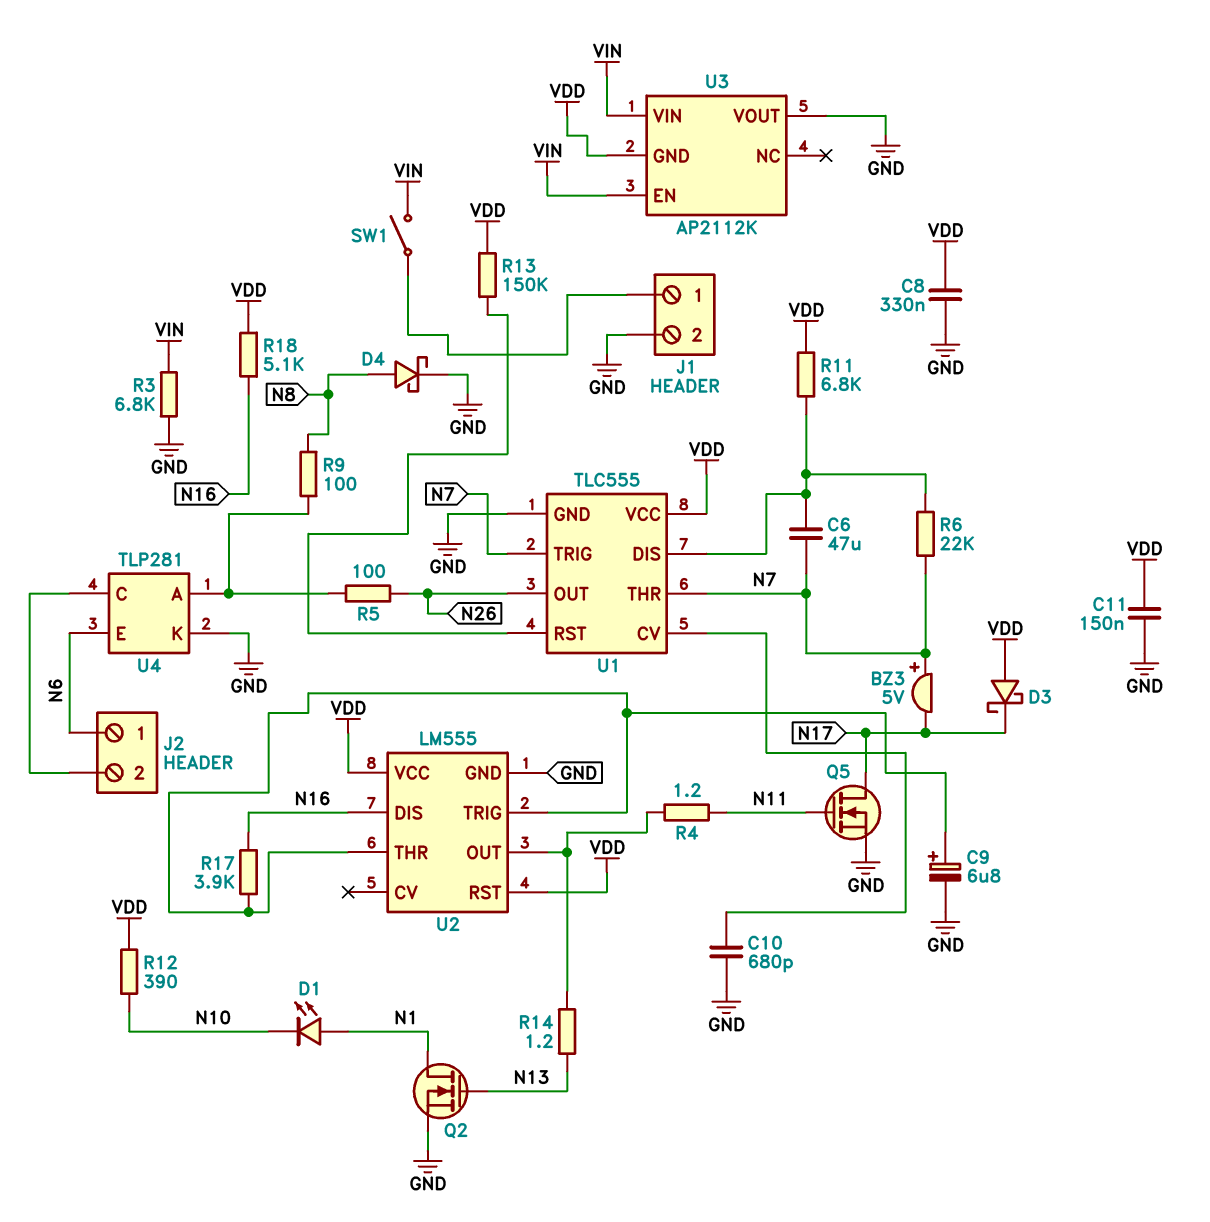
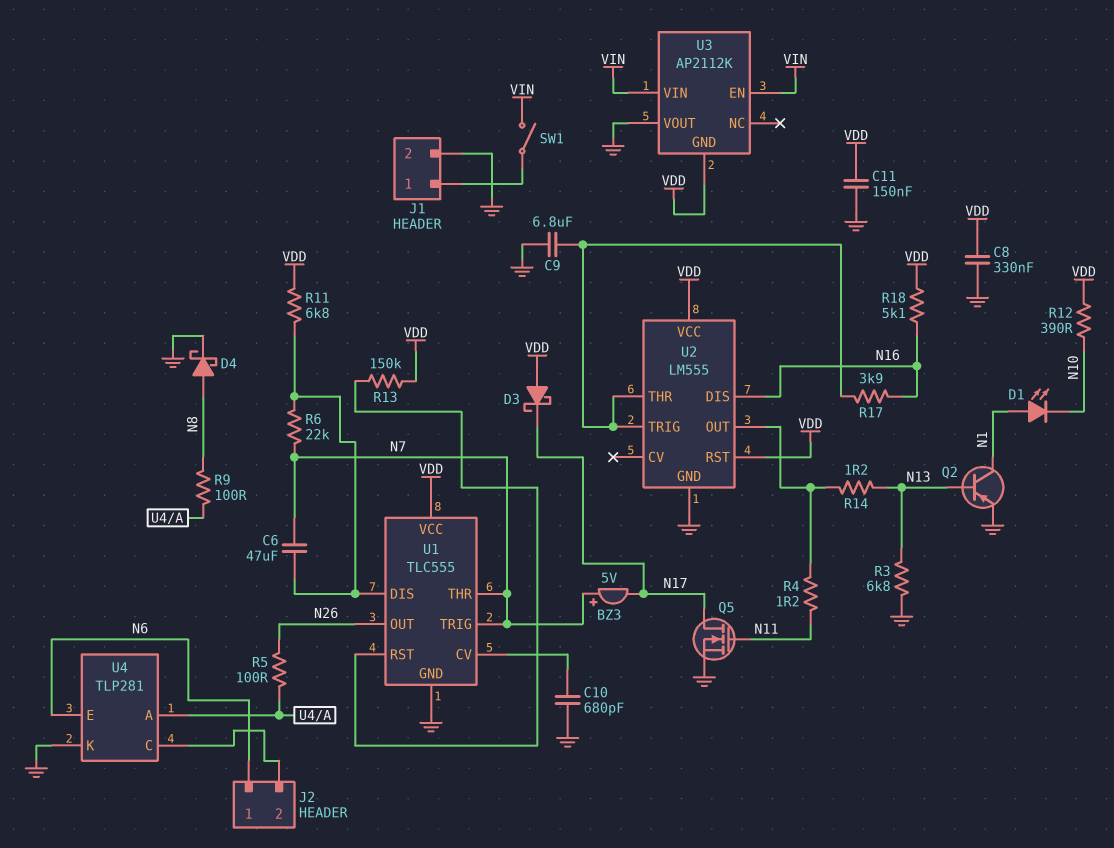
C9: 6.8uF (plus U2/THR, minus GND) -> 6.8uF (GND, U2/THR)
Q2: NMOS (G N13, D N1, S GND) -> PNP (B N13, C N1, E GND)
R3: 6.8k (GND, VIN) -> 6.8k (GND, N13)

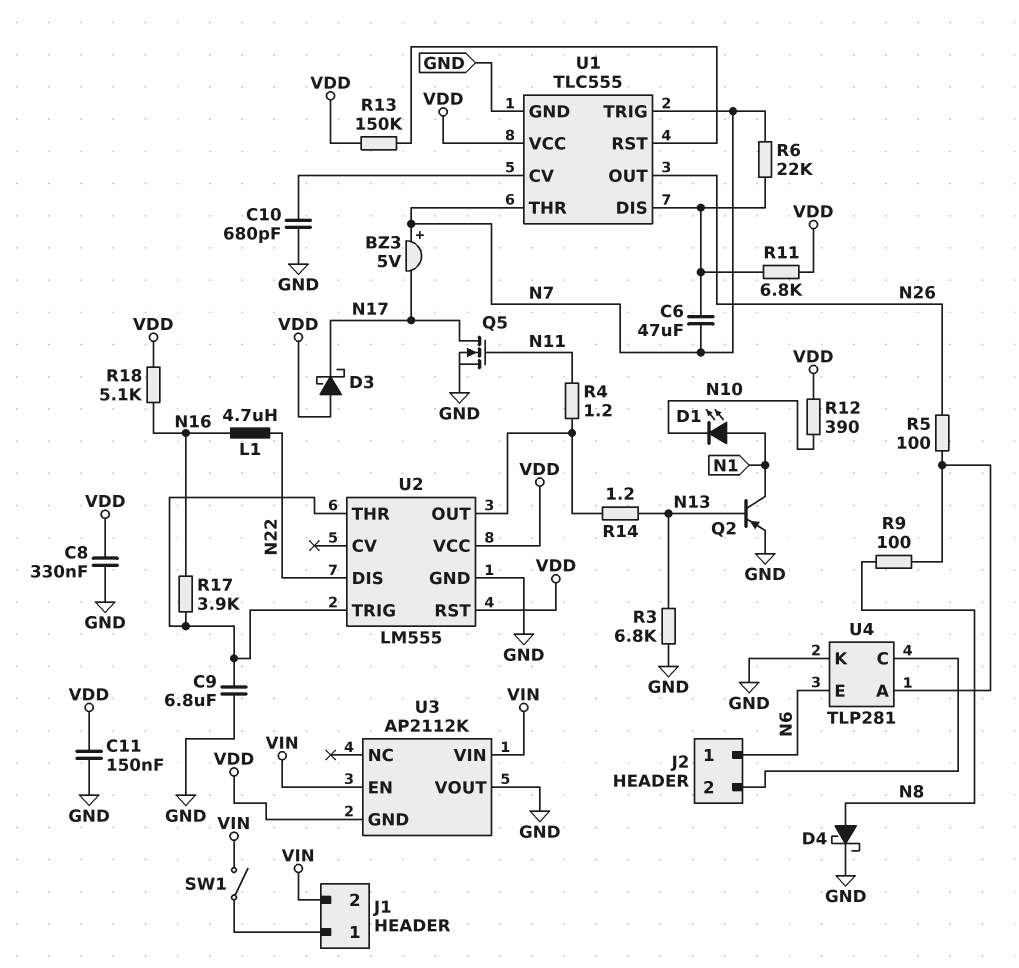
J1 pin 2: GND -> VIN
L1: none -> 4.7uH (N16, N22)
U2 pin DIS: N16 -> N22

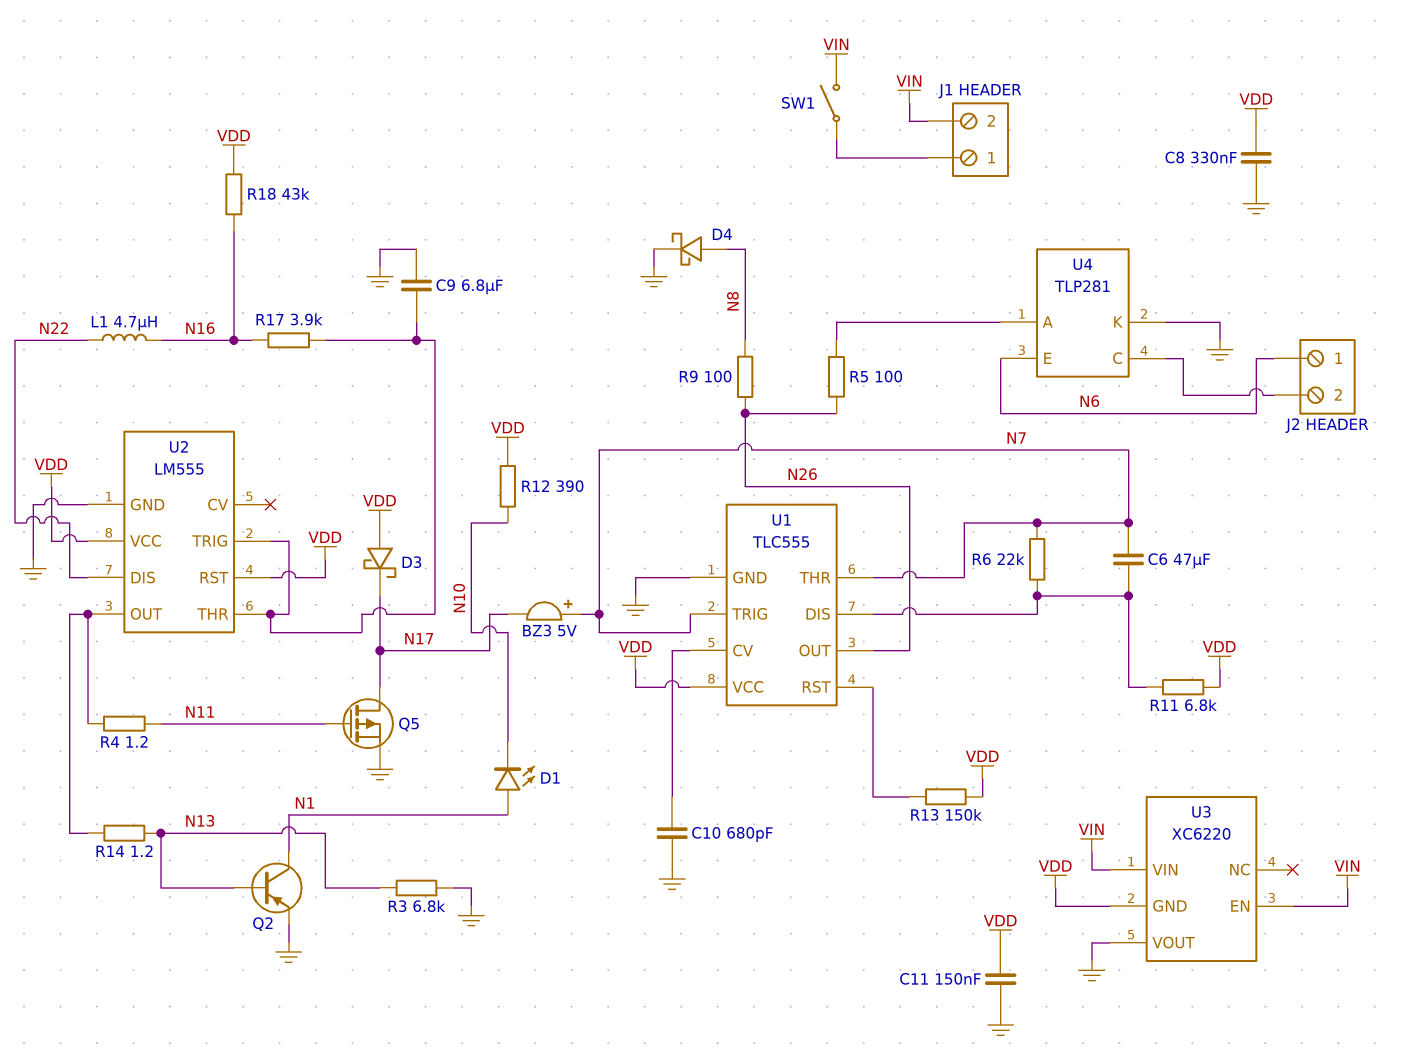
Q5: NMOS (G N11, D N17, S GND) -> PMOS (G N11, D N17, S GND)
R9: 100 (N8, U4/A) -> 100 (N8, N26)
R18: 5.1k (N16, VDD) -> 43k (N16, VDD)
U3: AP2112K -> XC6220

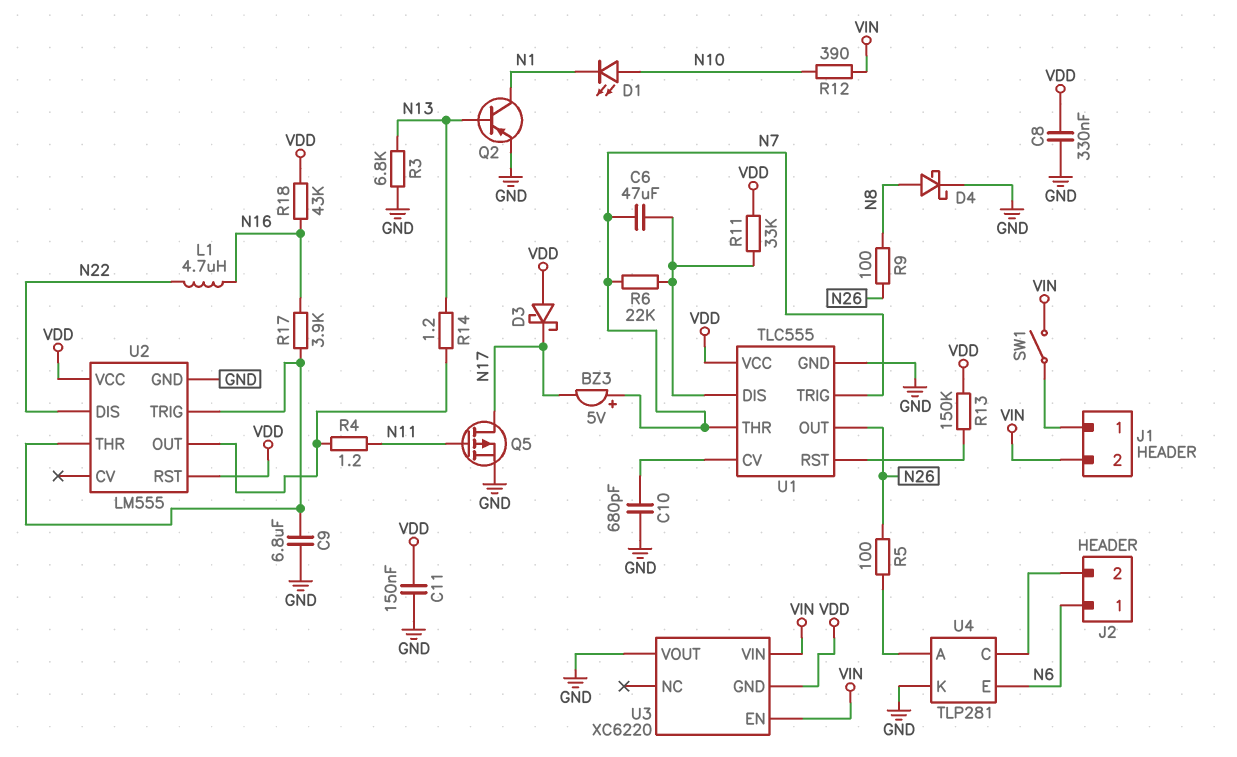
D1: LED (A N1, K N10) -> LED (A N10, K N1)
R11: 6.8k (U1/DIS, VDD) -> 33k (U1/DIS, VDD)
R12: 390 (N10, VDD) -> 390 (N10, VIN)

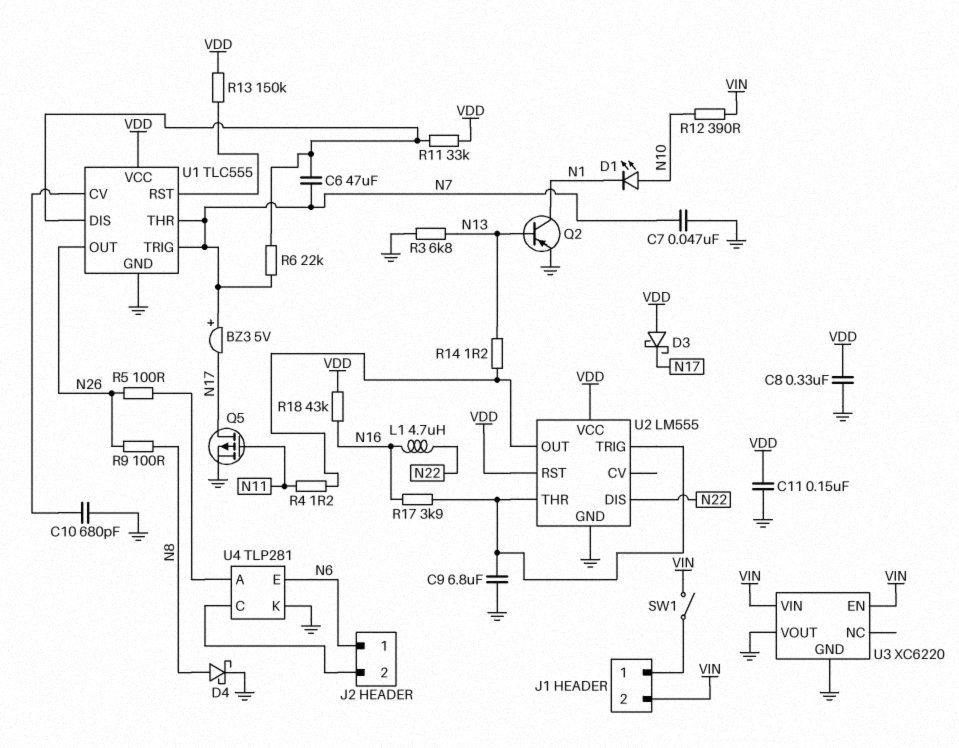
C7: none -> 47nF (GND, N7)
U3 pin GND: VDD -> GND

